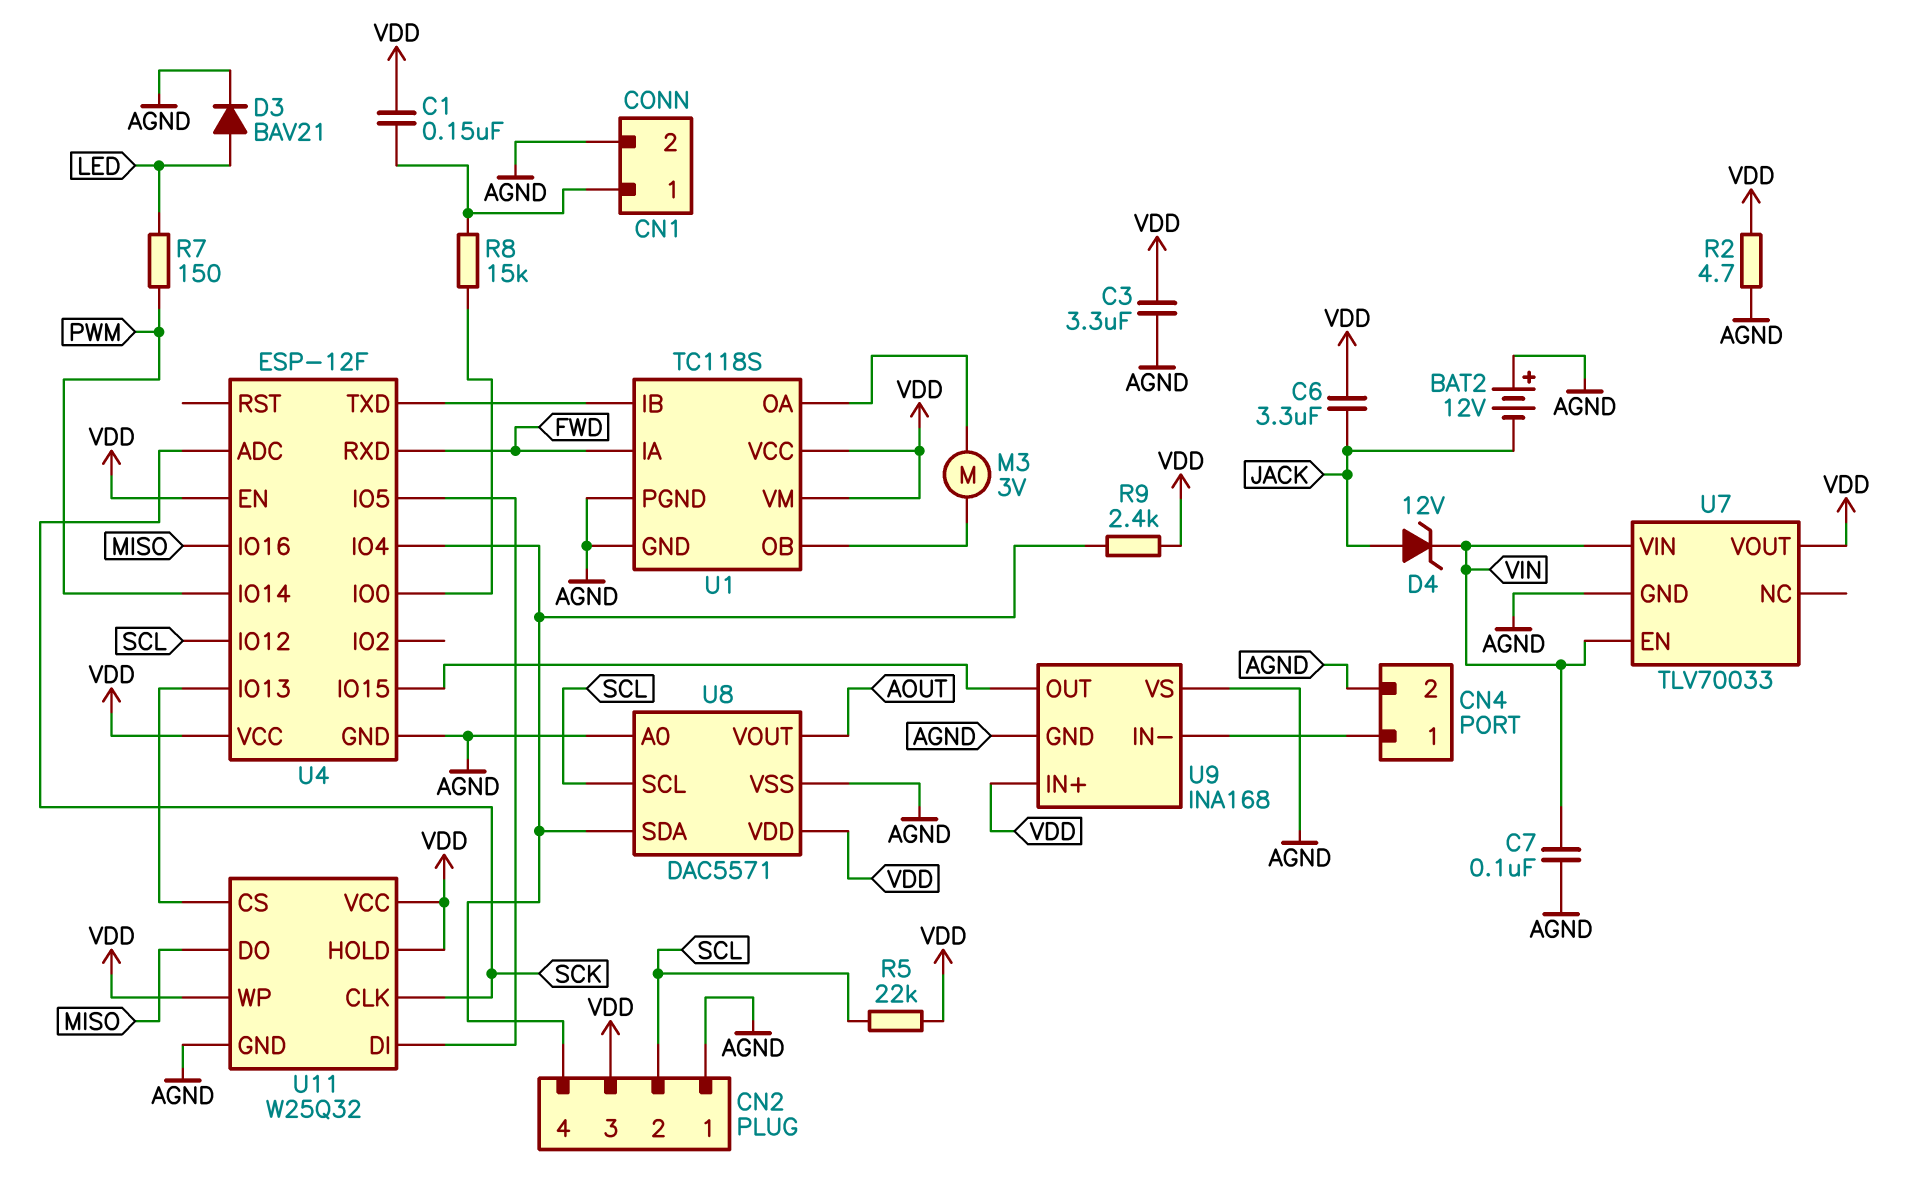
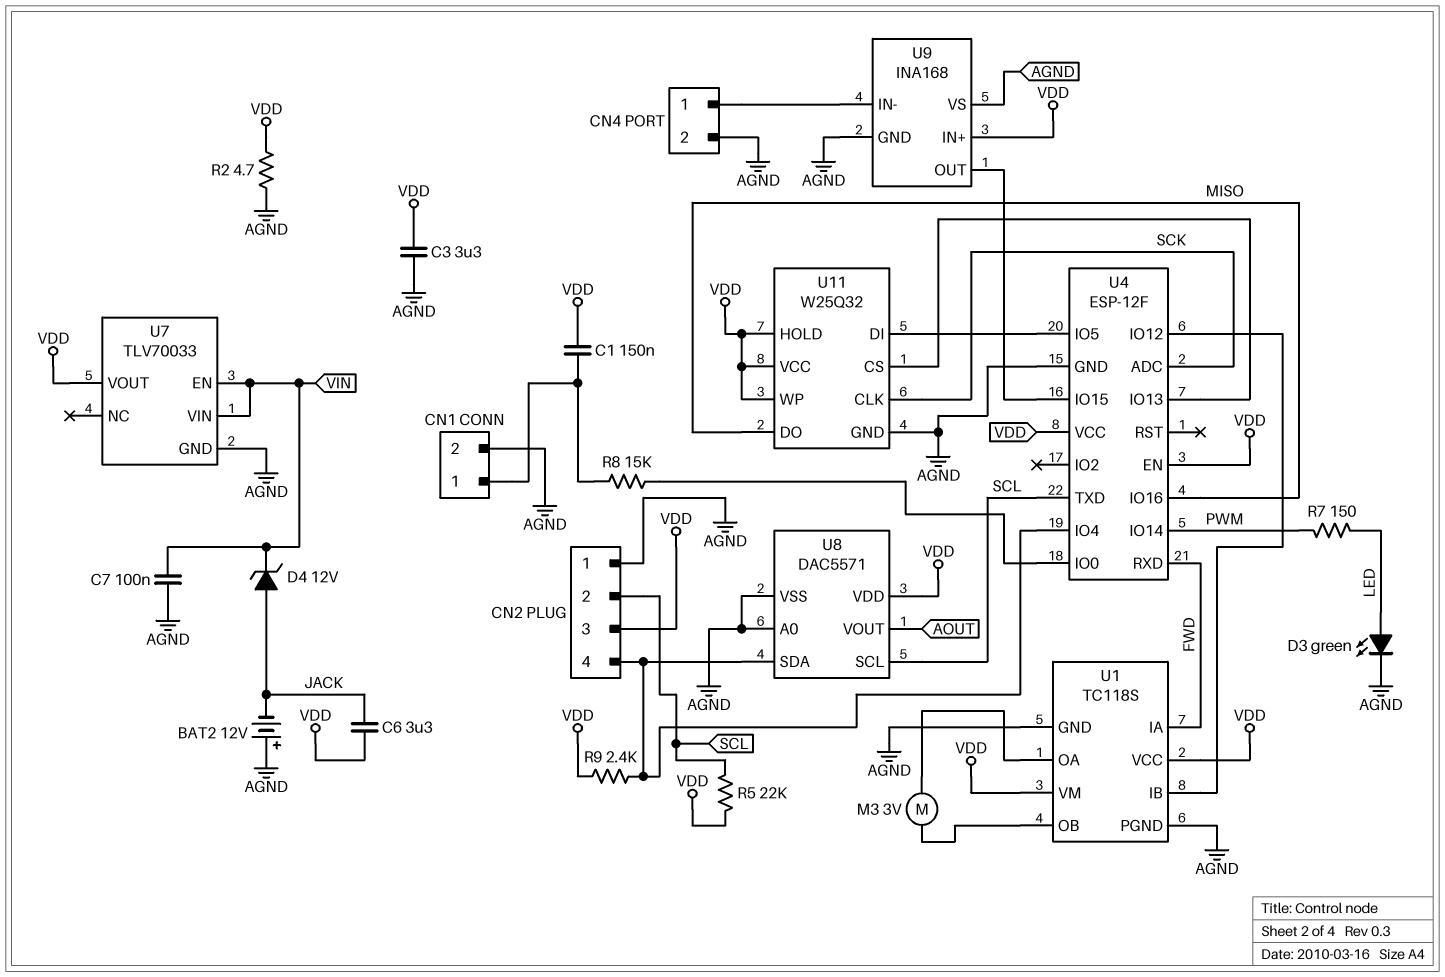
D3: diode BAV21 (A LED, K AGND) -> LED green (A LED, K AGND)
U4 pin IO12: SCL -> U1/IB
U4 pin TXD: U1/IB -> SCL

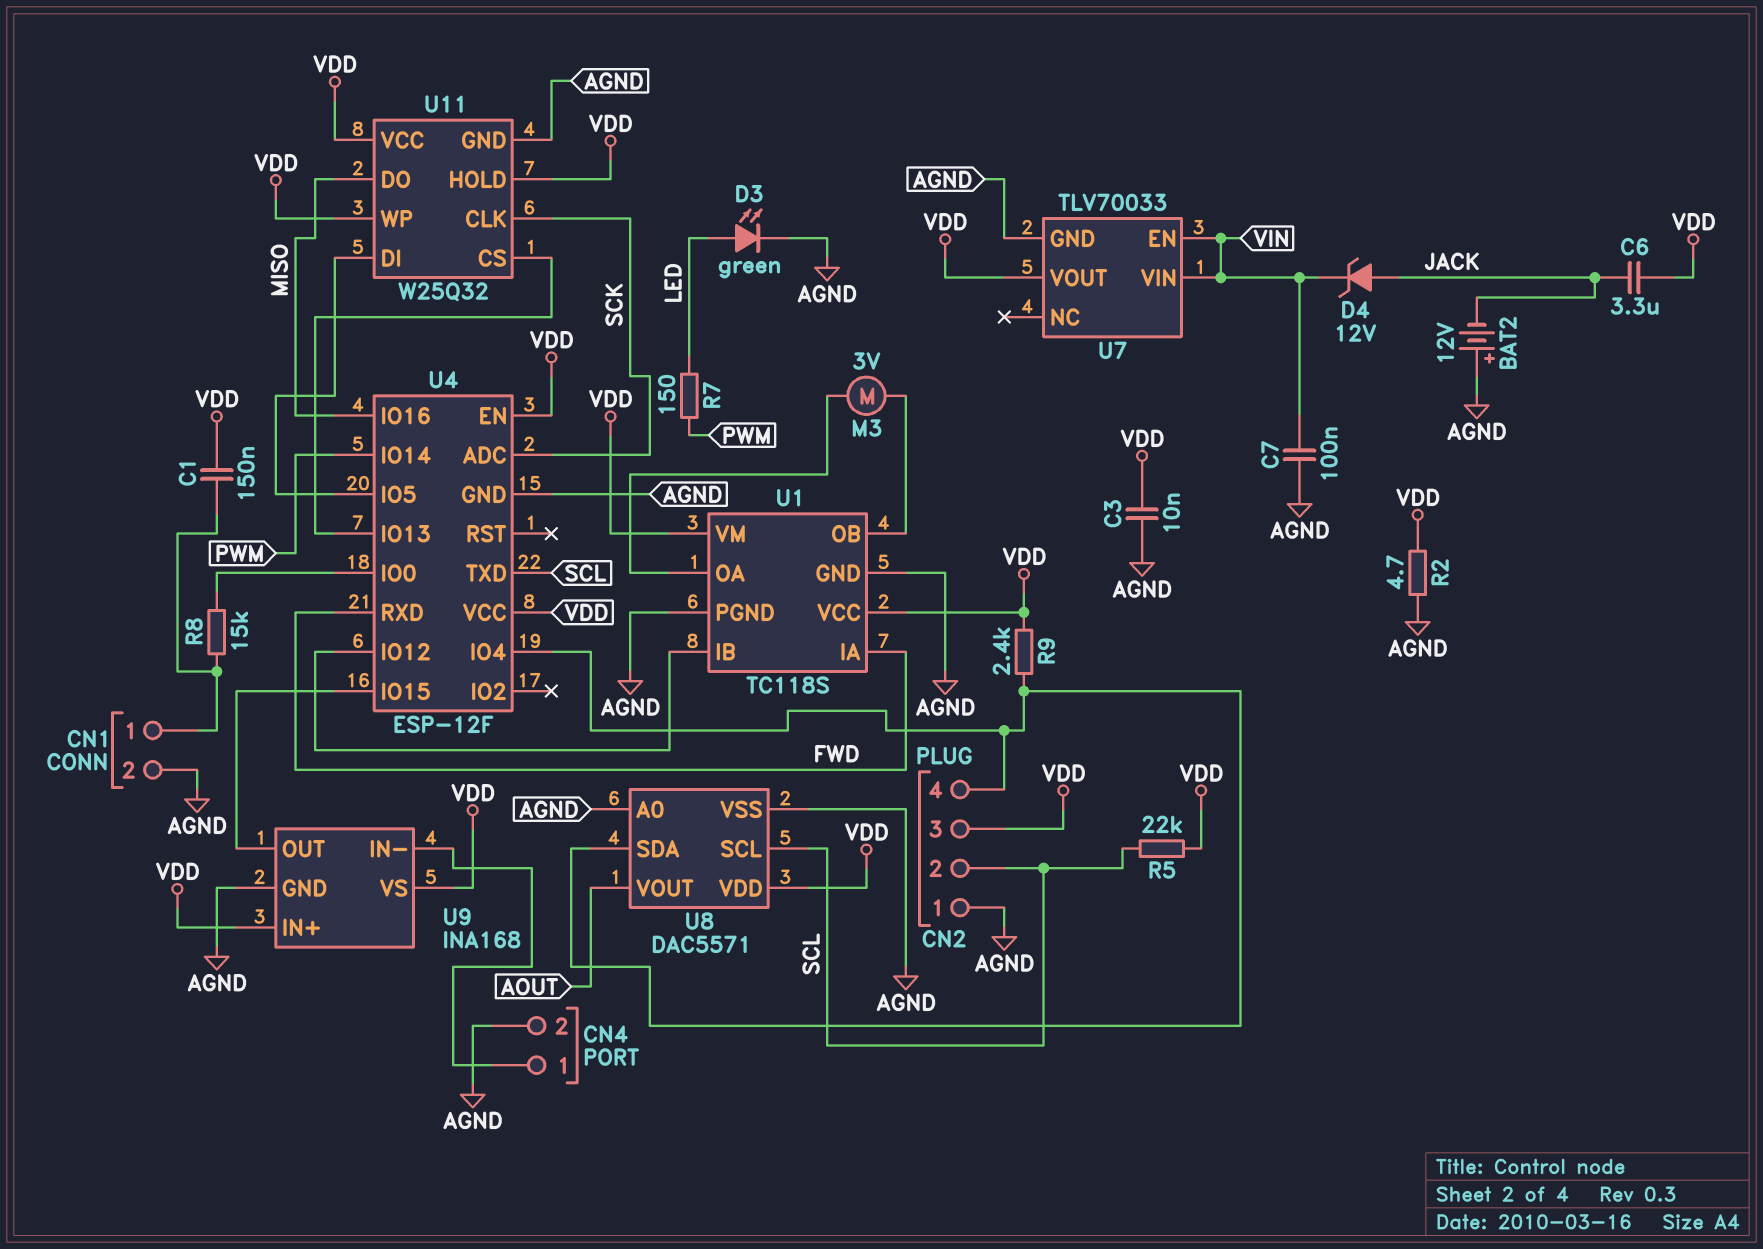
C3: 3.3uF (AGND, VDD) -> 10nF (AGND, VDD)
U9 pin VS: AGND -> VDD

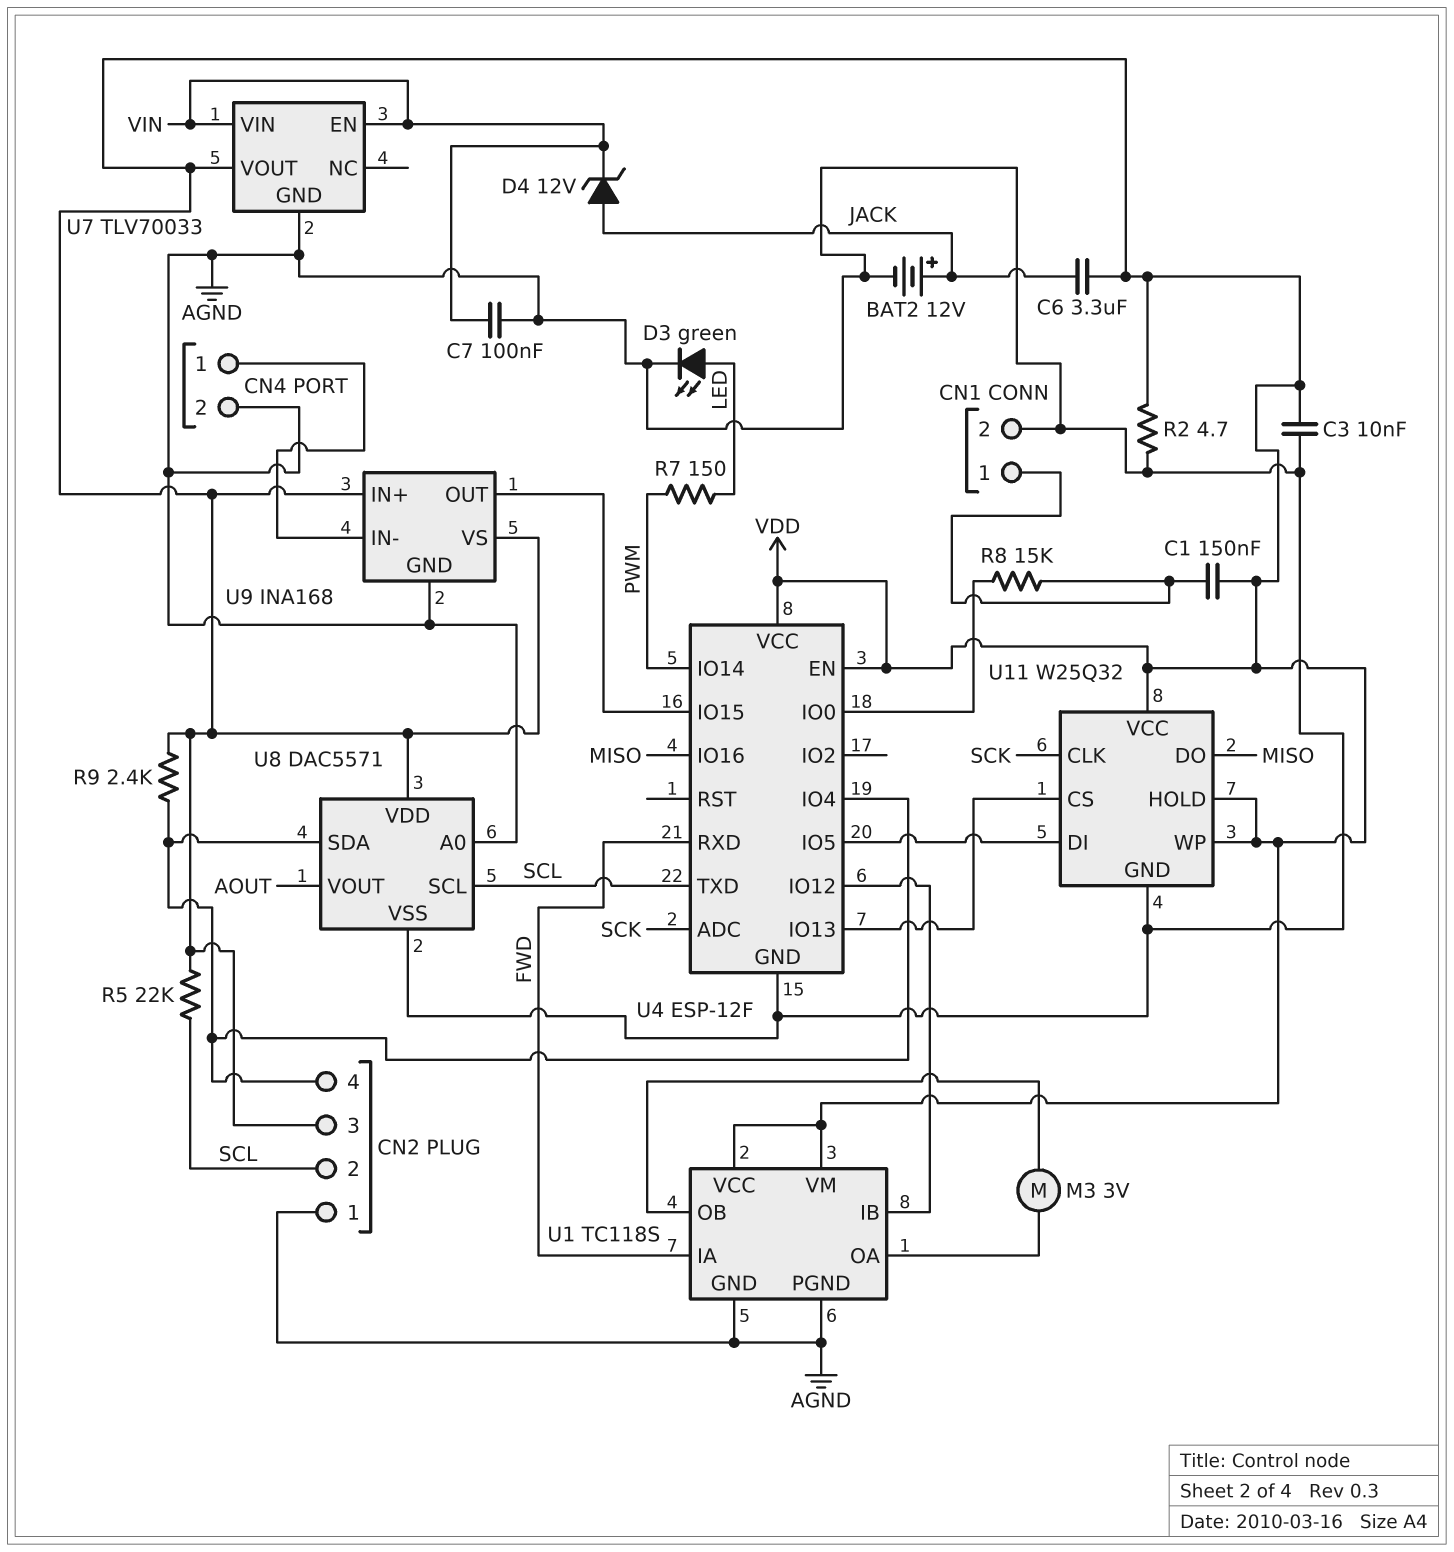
BAT2: 12V (plus AGND, minus JACK) -> 12V (plus JACK, minus AGND)

